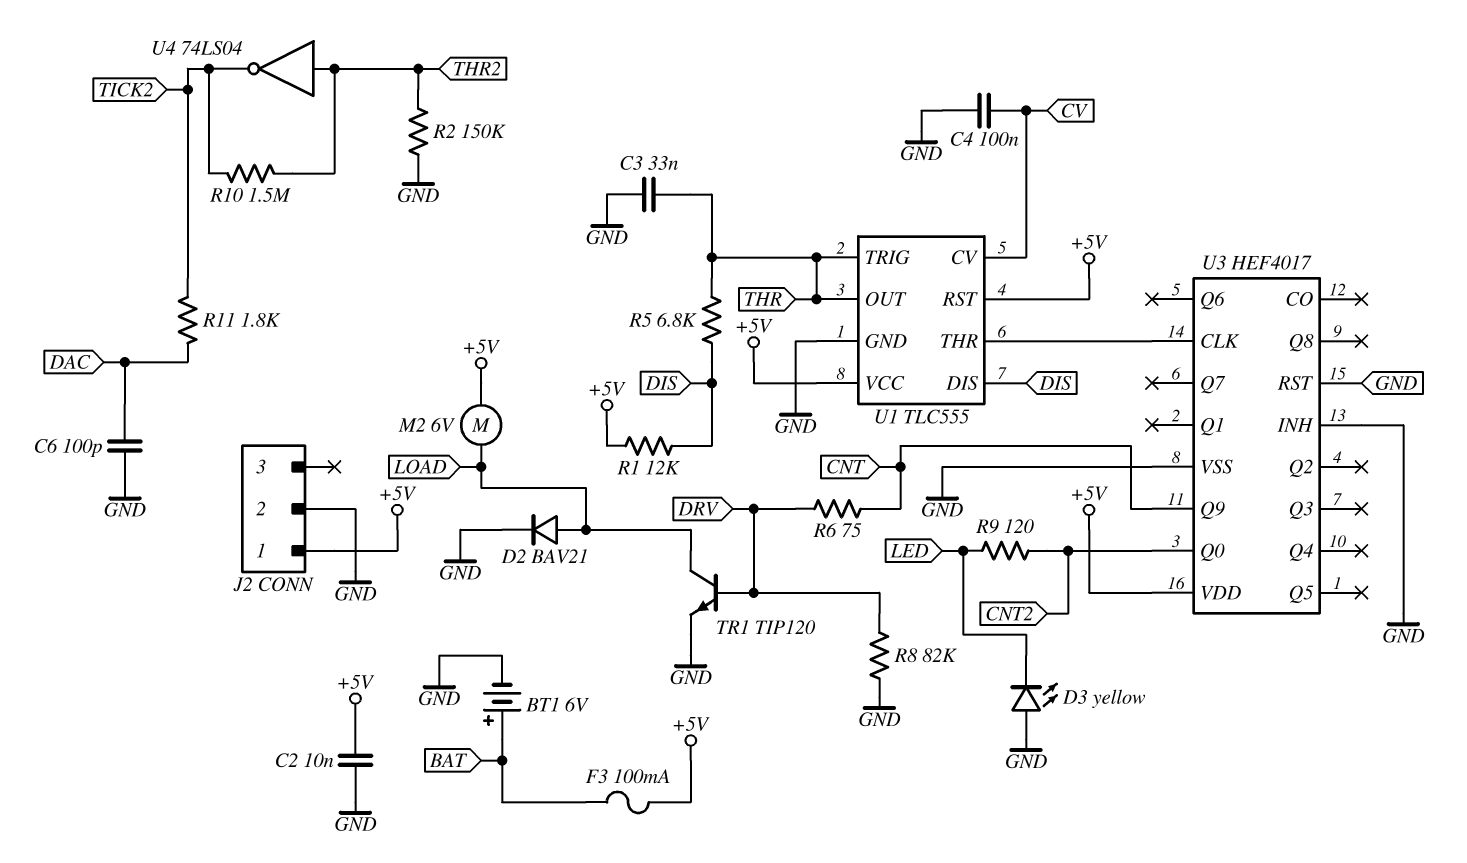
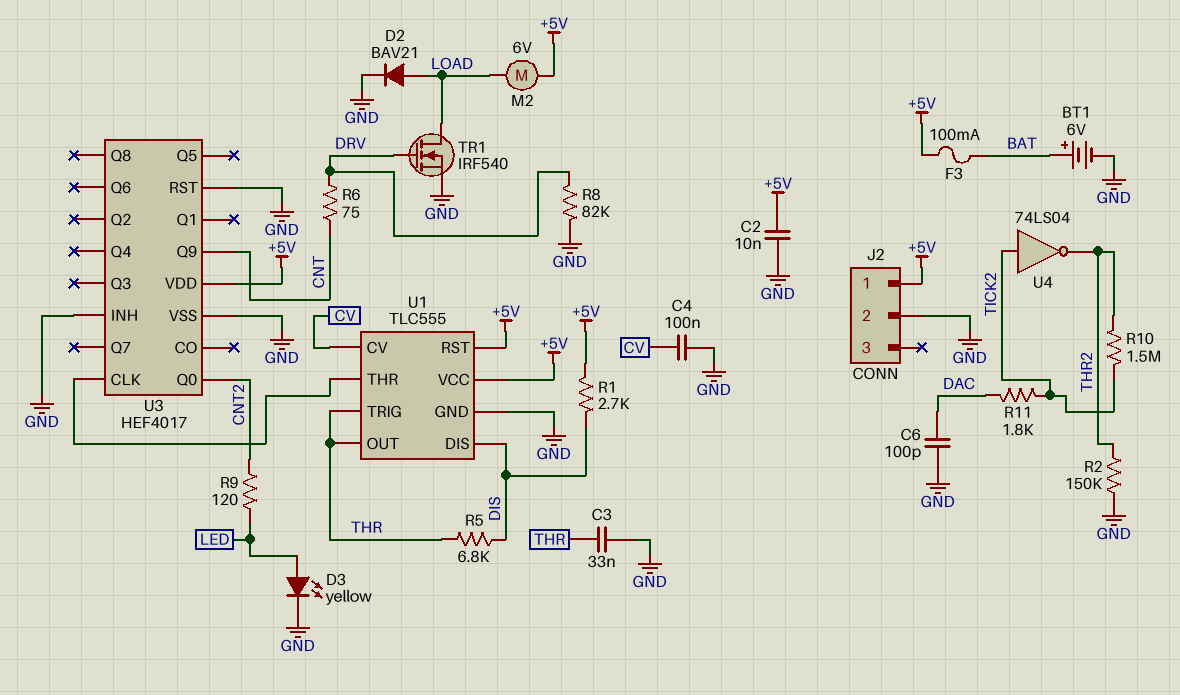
D3: LED yellow (A GND, K LED) -> LED yellow (A LED, K GND)
R1: 12k (+5V, DIS) -> 2.7k (+5V, DIS)
TR1: NPN TIP120 (B DRV, C LOAD, E GND) -> NMOS IRF540 (G DRV, D LOAD, S GND)
U4: NOT 74LS04 (in THR2, out TICK2) -> NOT 74LS04 (in TICK2, out THR2)

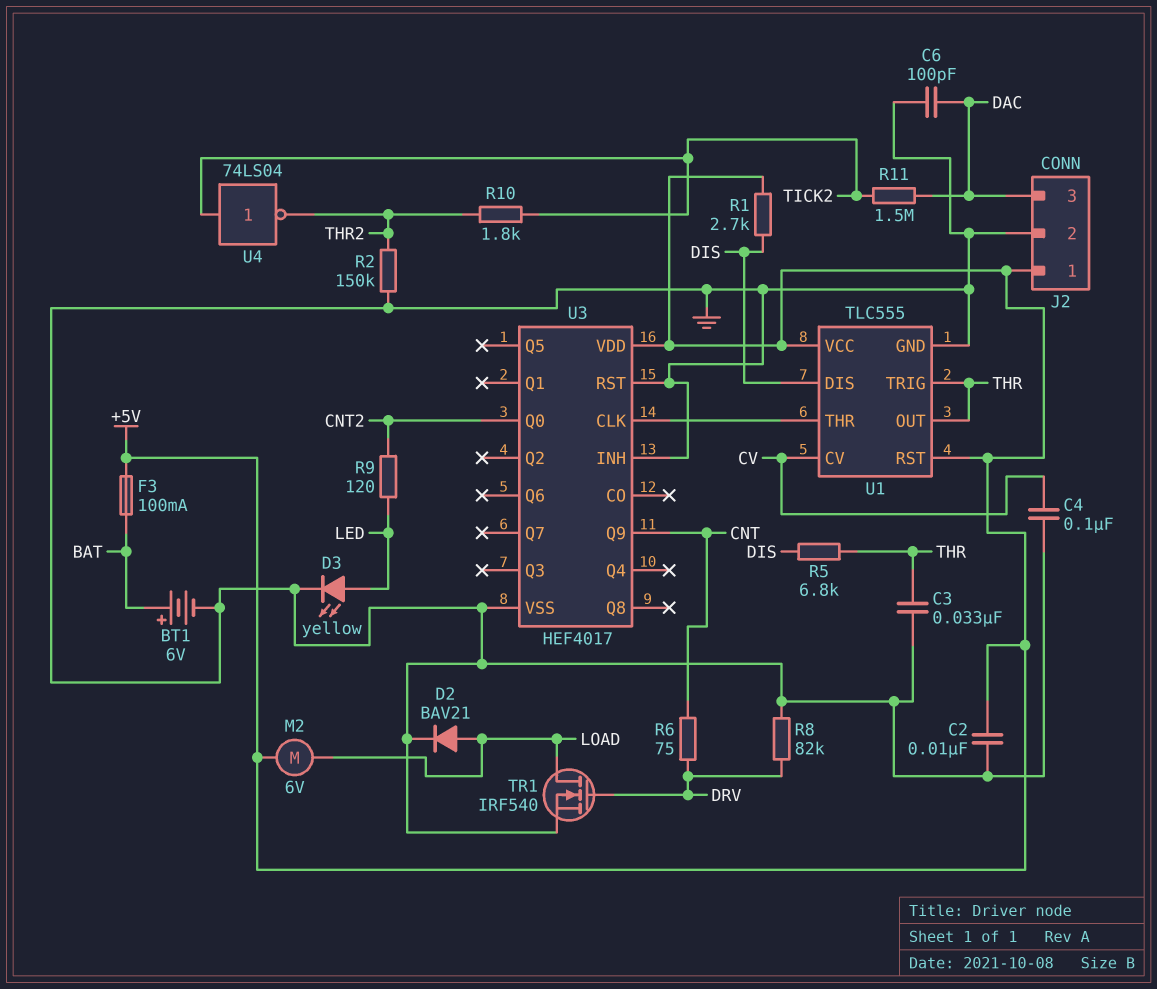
J2 pin 3: none -> DAC
R10: 1.5M (THR2, TICK2) -> 1.8k (THR2, TICK2)
R11: 1.8k (DAC, TICK2) -> 1.5M (DAC, TICK2)

